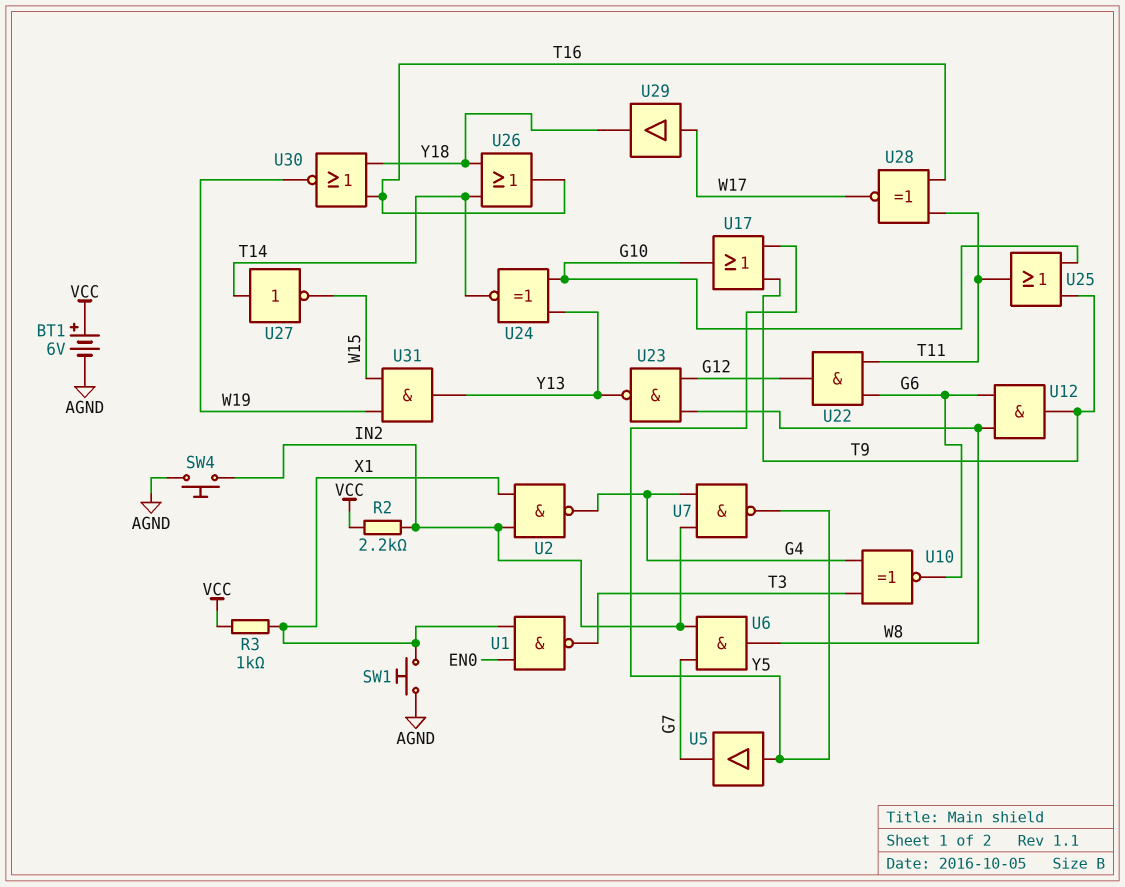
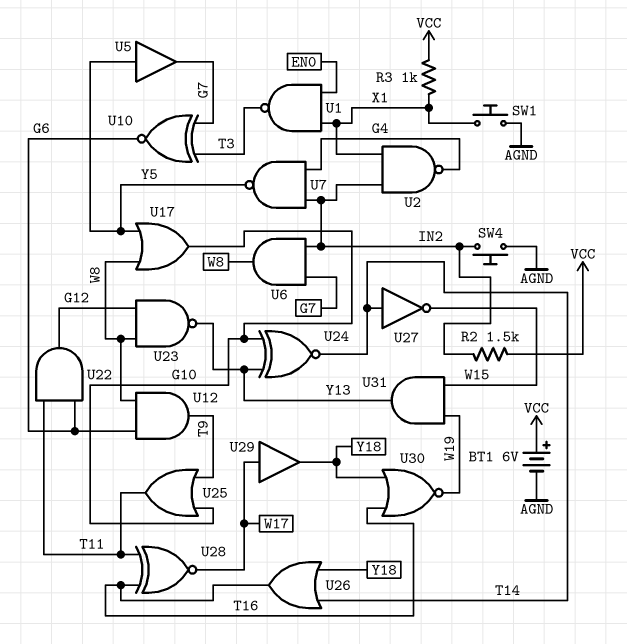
R2: 2.2k (IN2, VCC) -> 1.5k (IN2, VCC)
U10: XNOR (in G4, in T3, out G6) -> XNOR (in G7, in T3, out G6)
U17: OR (in T9, in Y5, out G10) -> OR (in W8, in Y5, out G10)

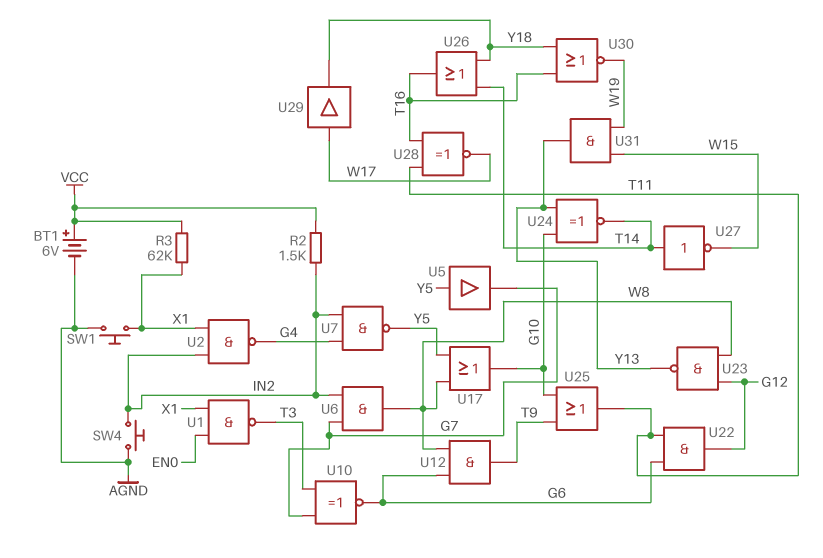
R3: 1k (VCC, X1) -> 62k (VCC, X1)

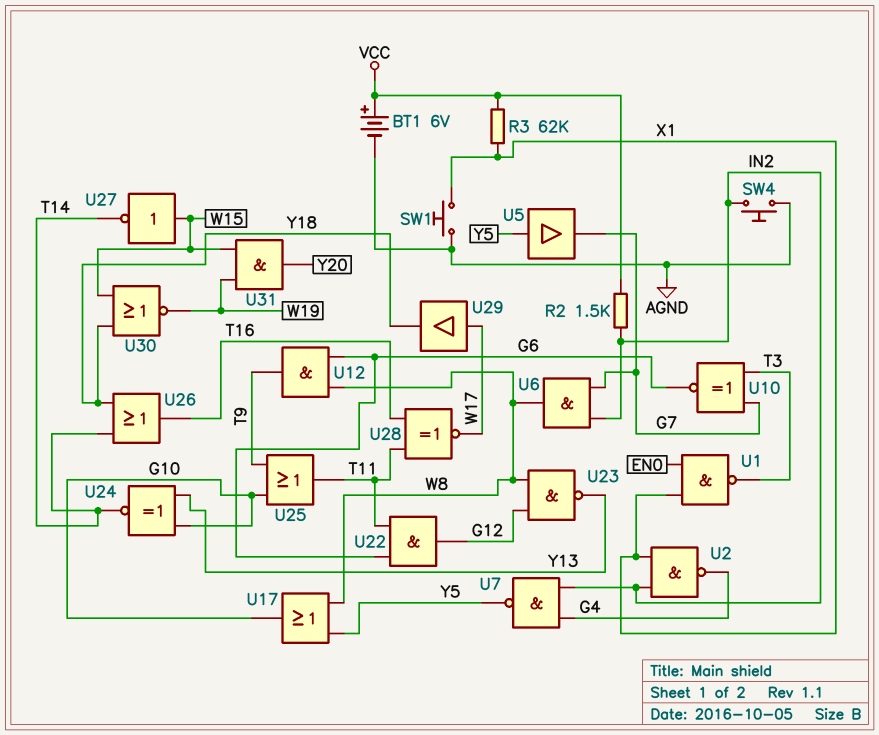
U27: NOT (in T14, out W15) -> NOT (in W15, out T14)
U30: NOR (in T16, in Y18, out W19) -> NOR (in W15, in Y18, out W19)
U31: AND (in W15, in W19, out Y13) -> AND (in W15, in W19, out Y20)

